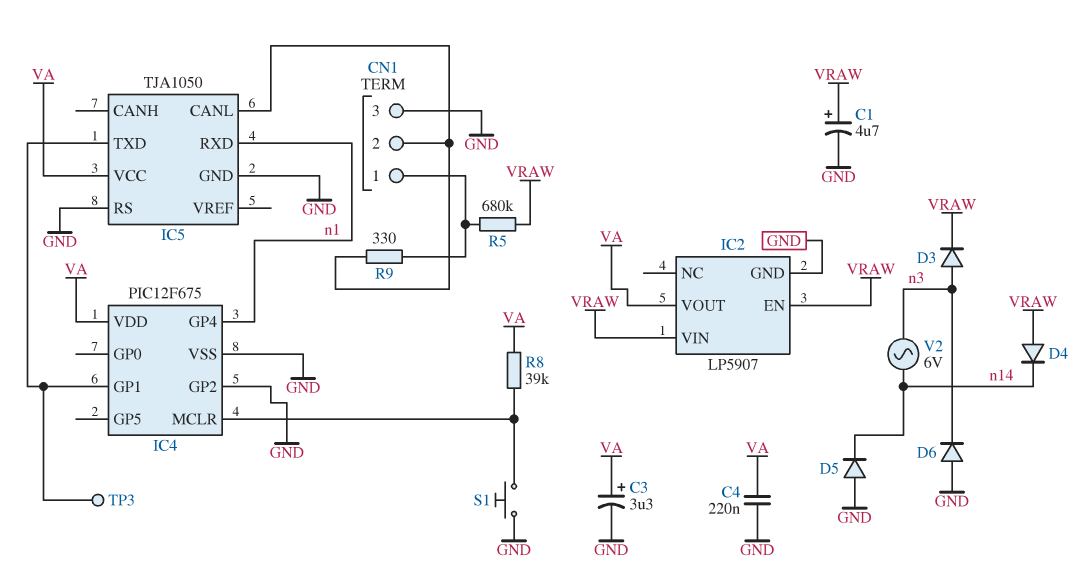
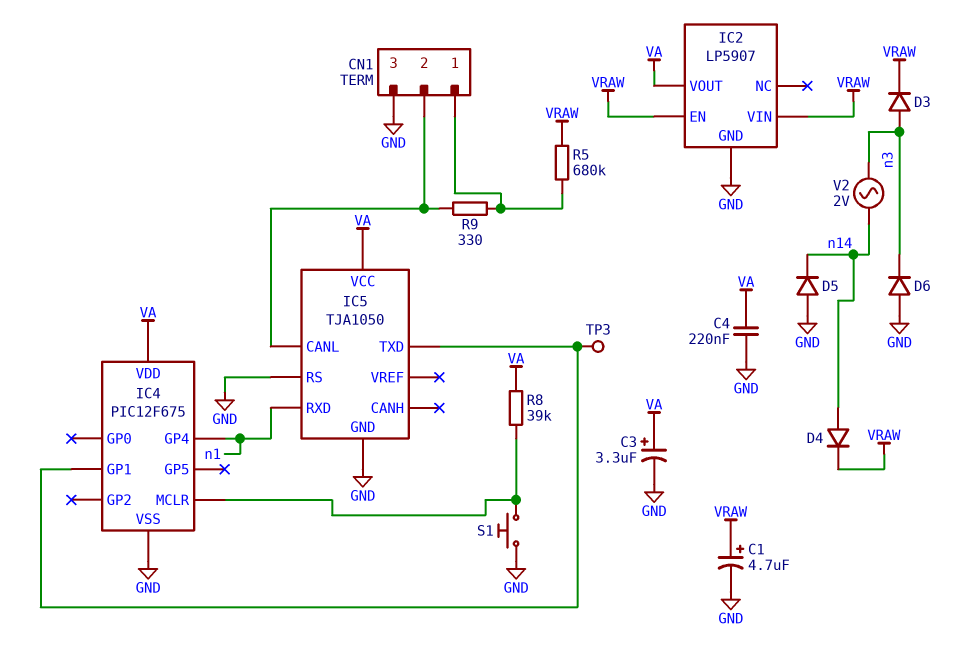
D4: diode (A VRAW, K n14) -> diode (A n14, K VRAW)
IC4 pin GP2: GND -> none
V2: AC 6V (n3, n14) -> AC 2V (n3, n14)

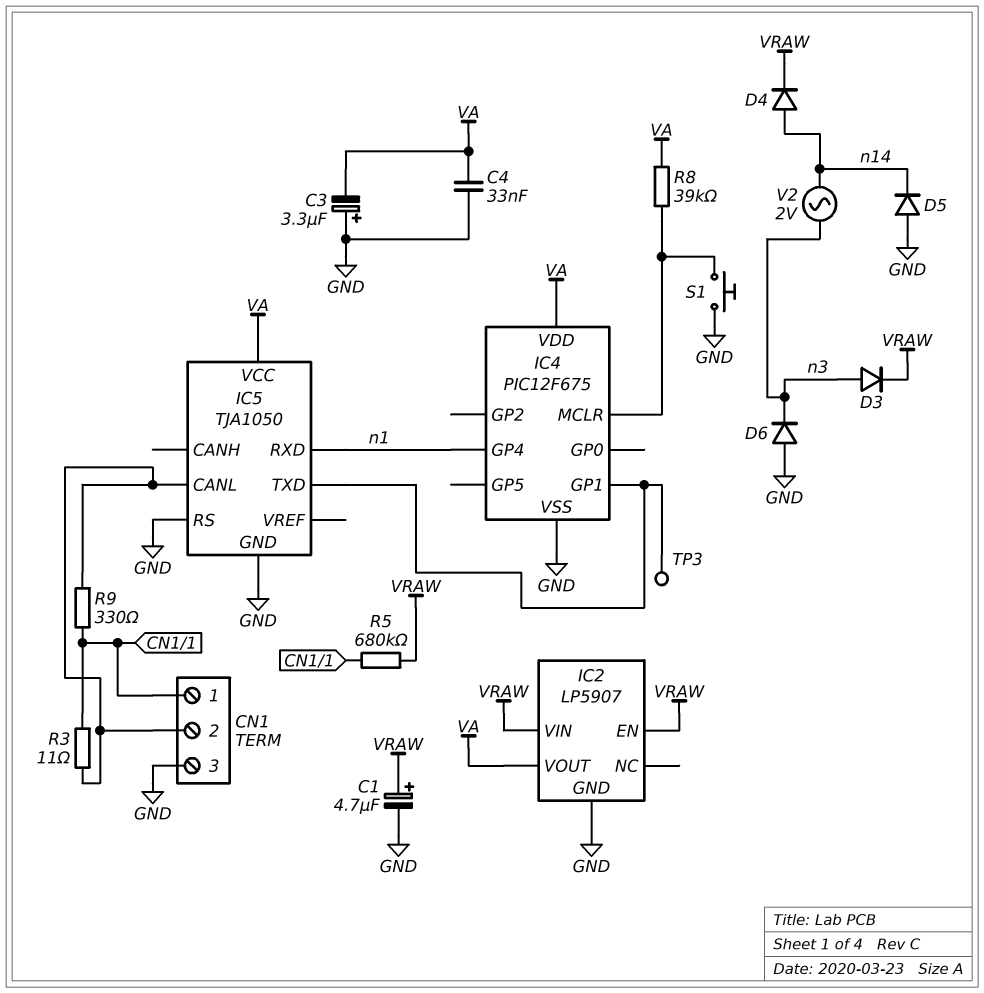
C3: 3.3uF (plus VA, minus GND) -> 3.3uF (plus GND, minus VA)
C4: 220nF (GND, VA) -> 33nF (GND, VA)
R3: none -> 11 (CN1/1, CN1/2)

